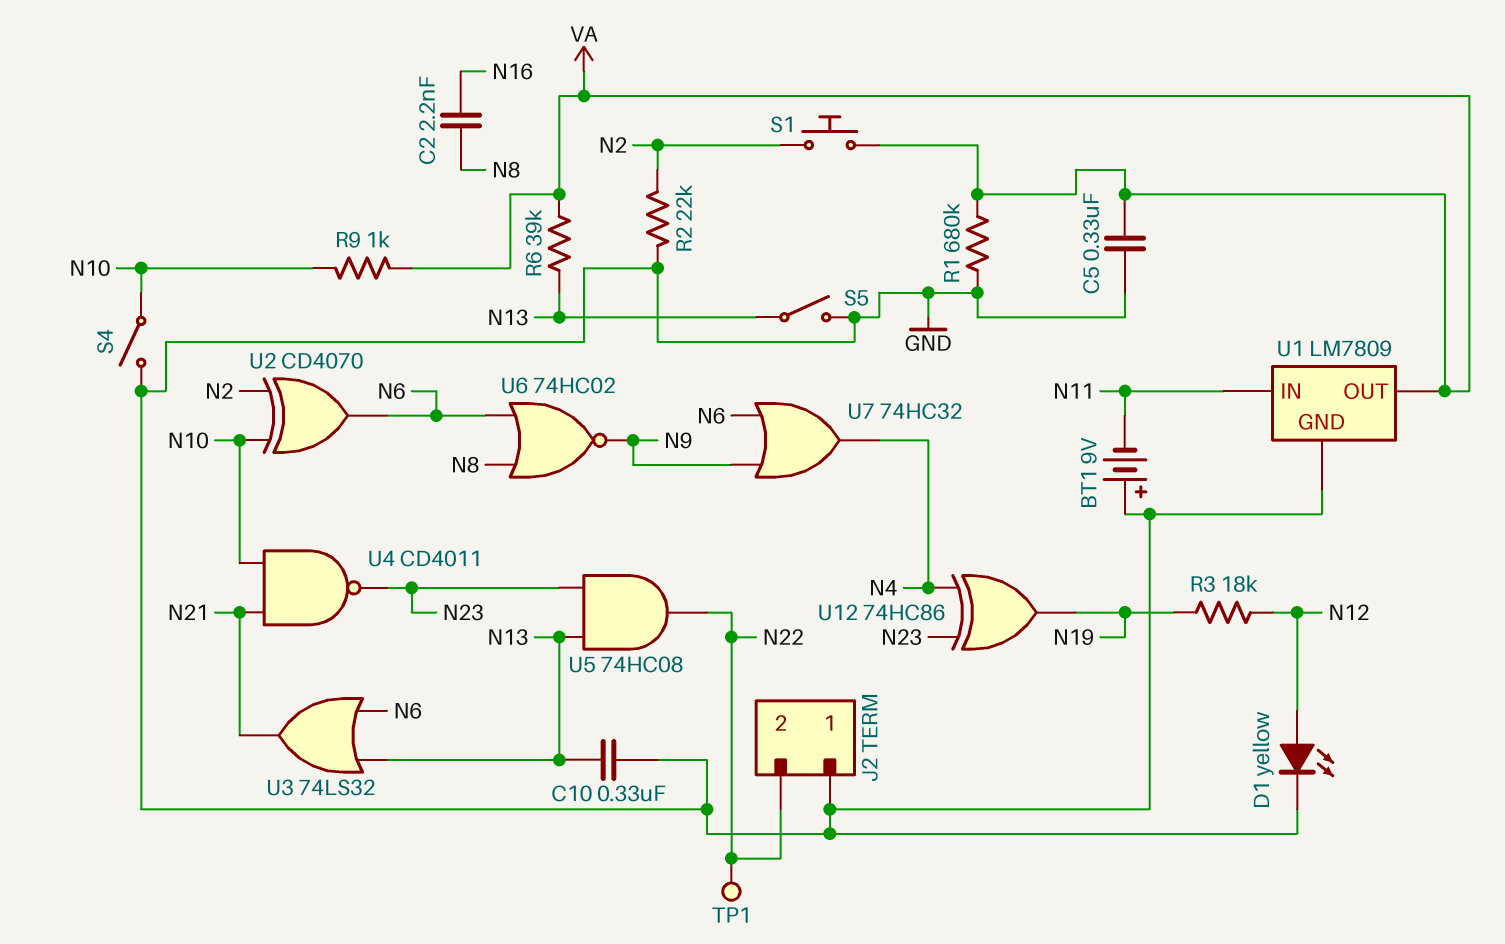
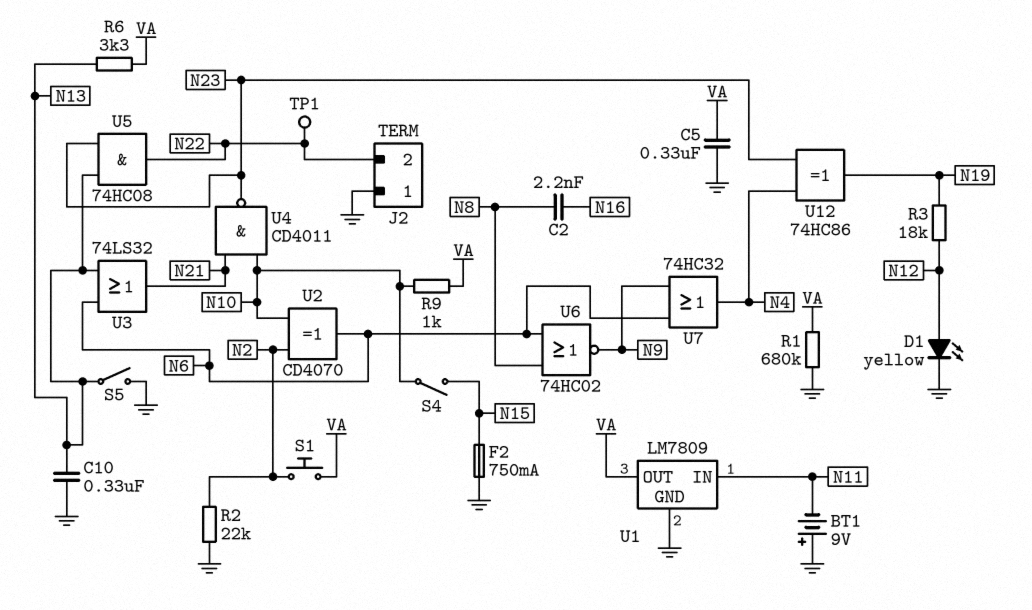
F2: none -> 750mA (GND, N15)
R6: 39k (N13, VA) -> 3.3k (N13, VA)
S4: switch (GND, N10) -> switch (N10, N15)

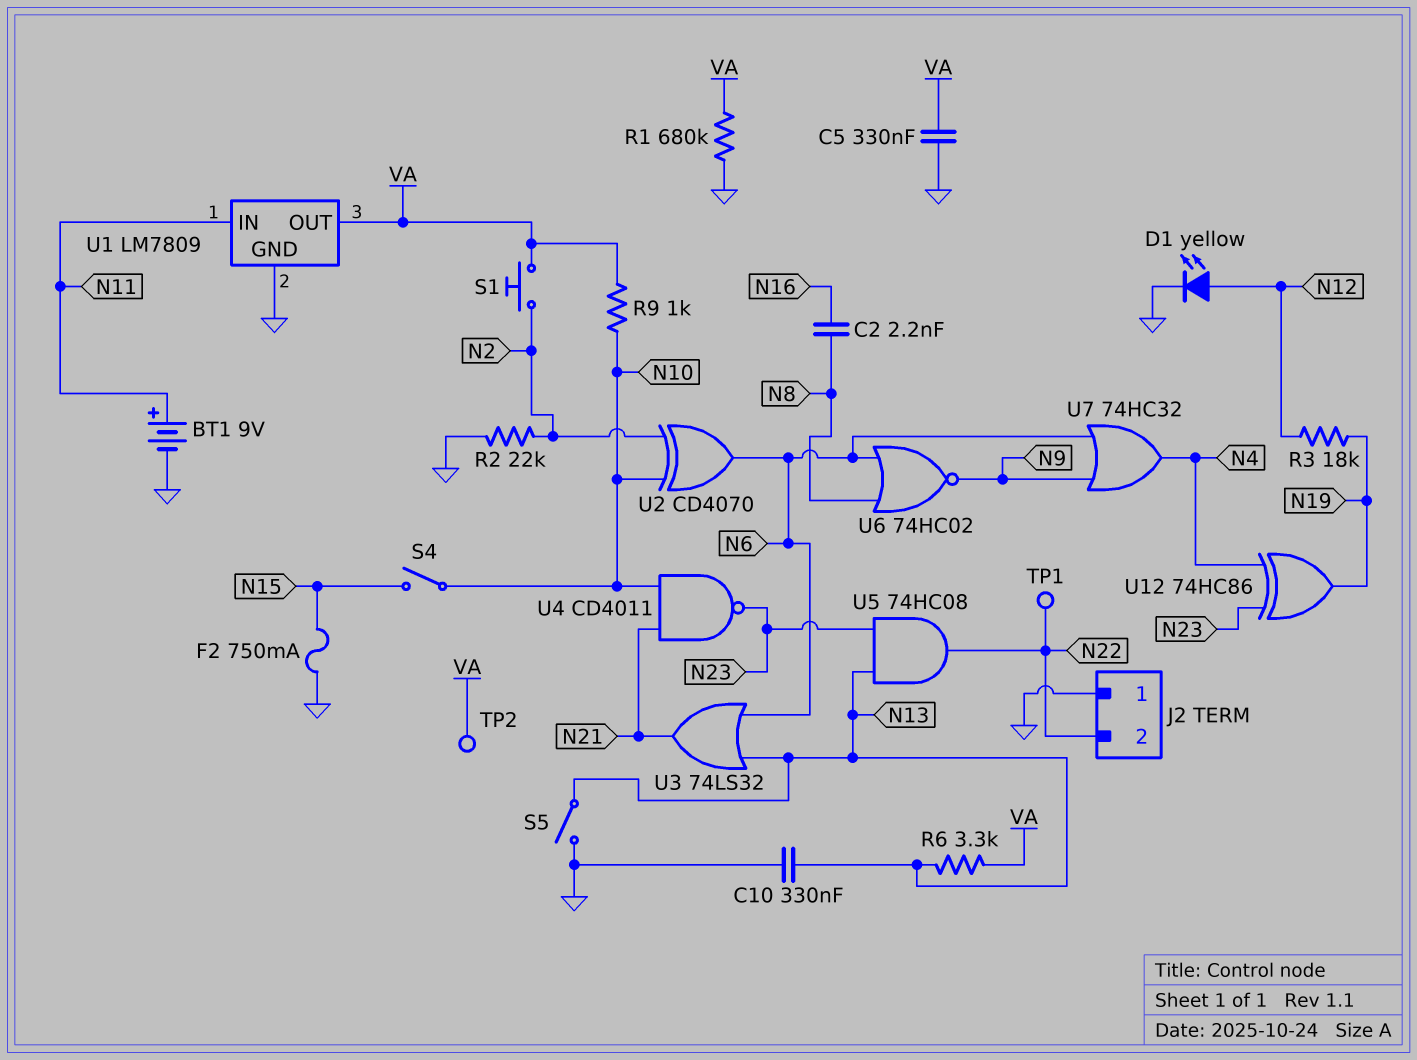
BT1: 9V (plus GND, minus N11) -> 9V (plus N11, minus GND)
TP2: none -> test point (VA)

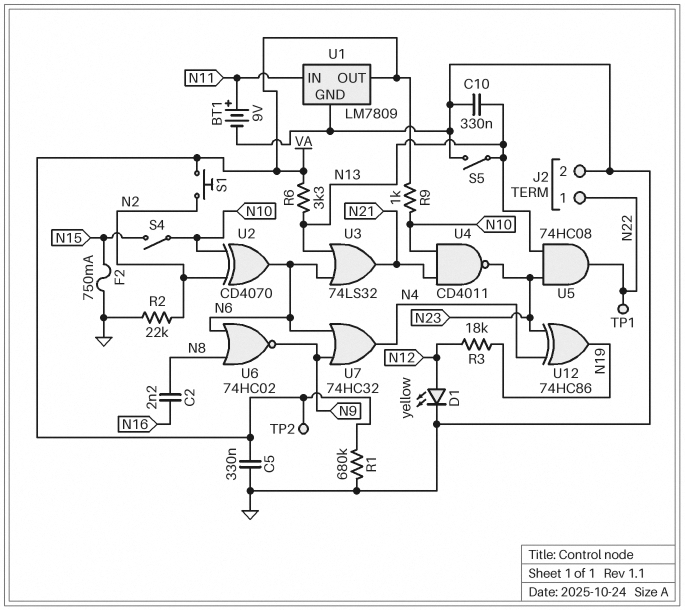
J2 pin 1: GND -> N22
J2 pin 2: N22 -> GND

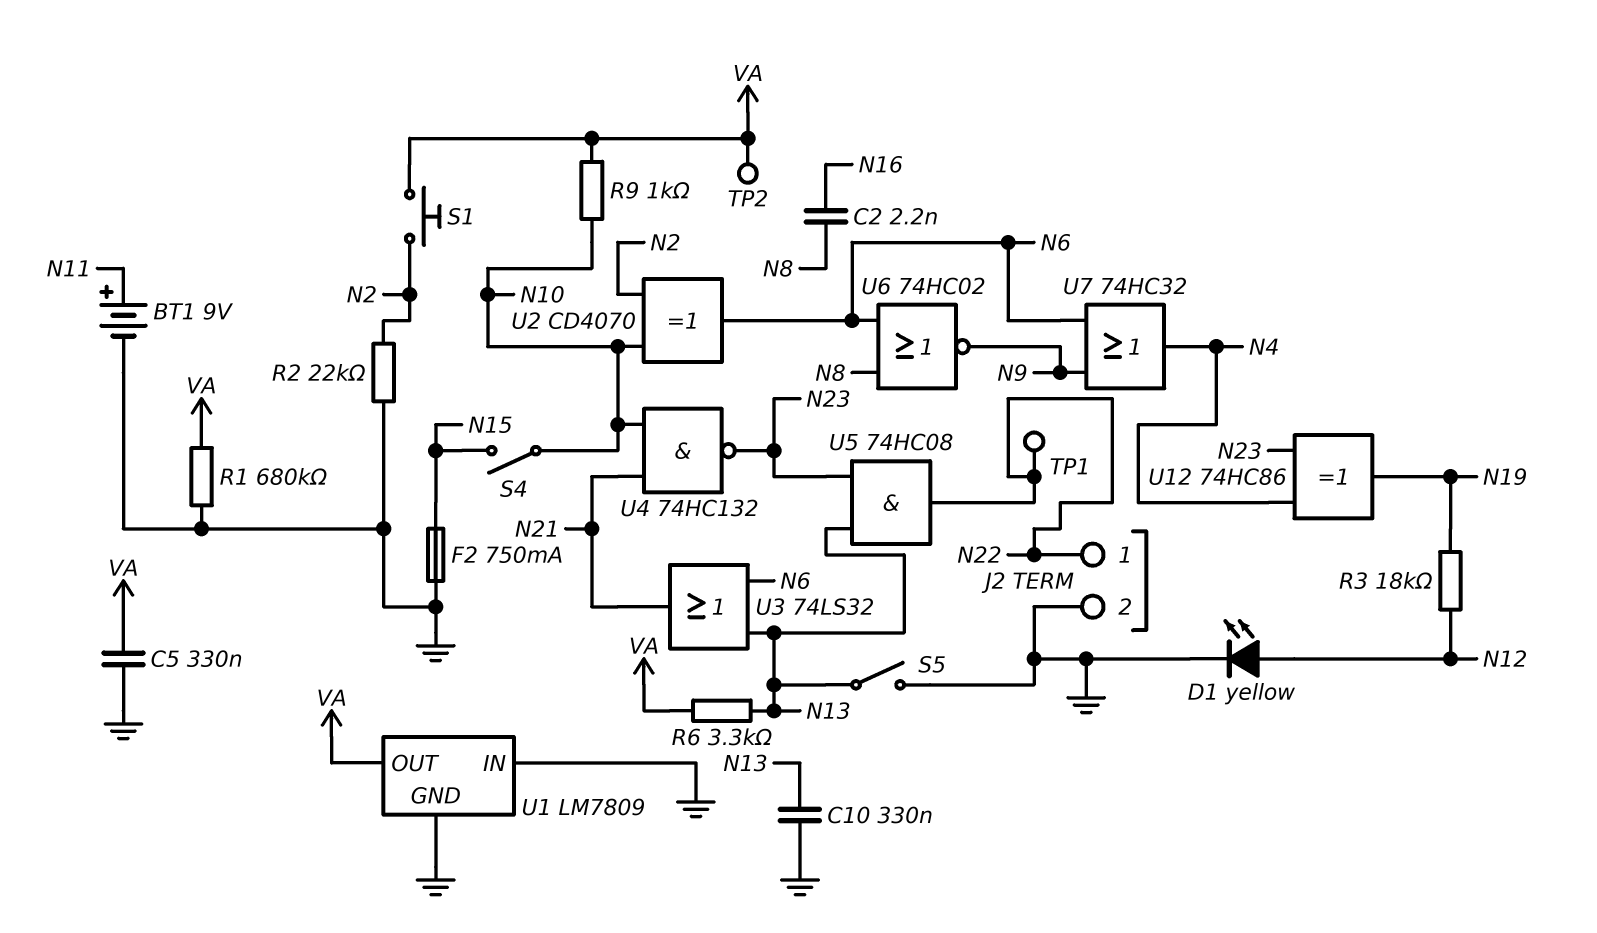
U1 pin IN: N11 -> GND
U4: NAND CD4011 (in N10, in N21, out N23) -> NAND 74HC132 (in N10, in N21, out N23)

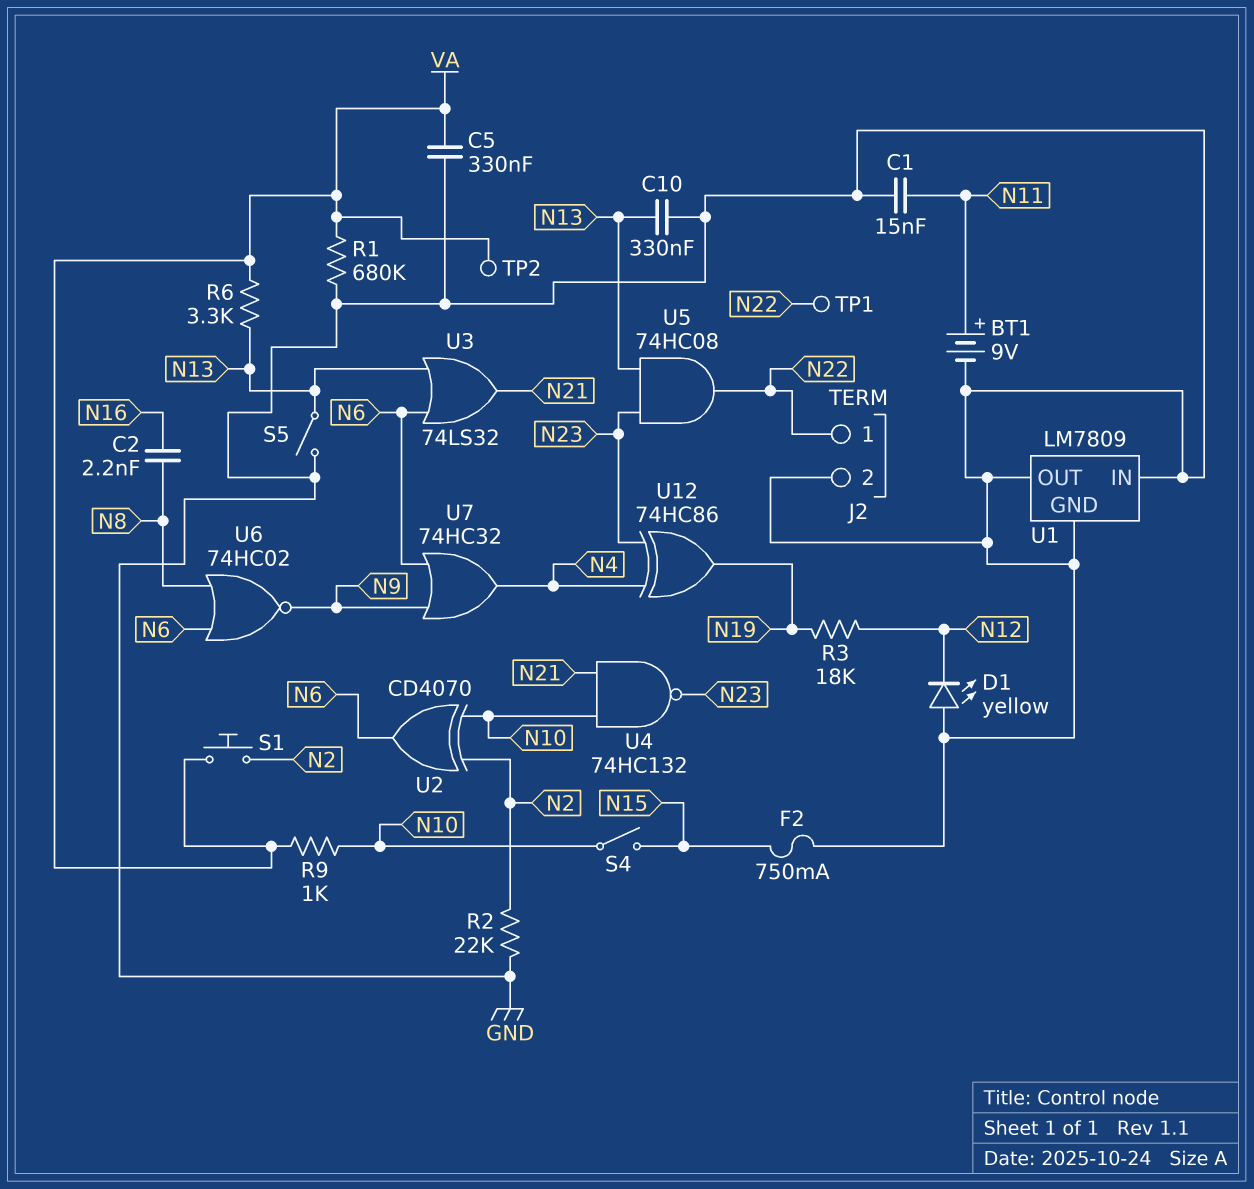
C1: none -> 15nF (GND, N11)
D1: LED yellow (A N12, K GND) -> LED yellow (A GND, K N12)
U1 pin OUT: VA -> GND

